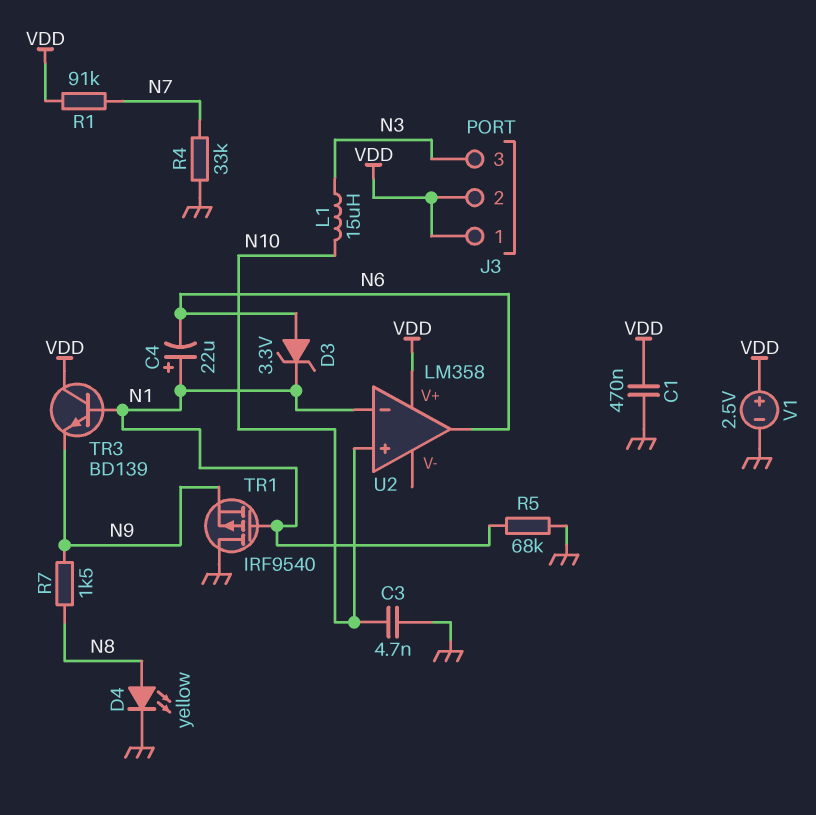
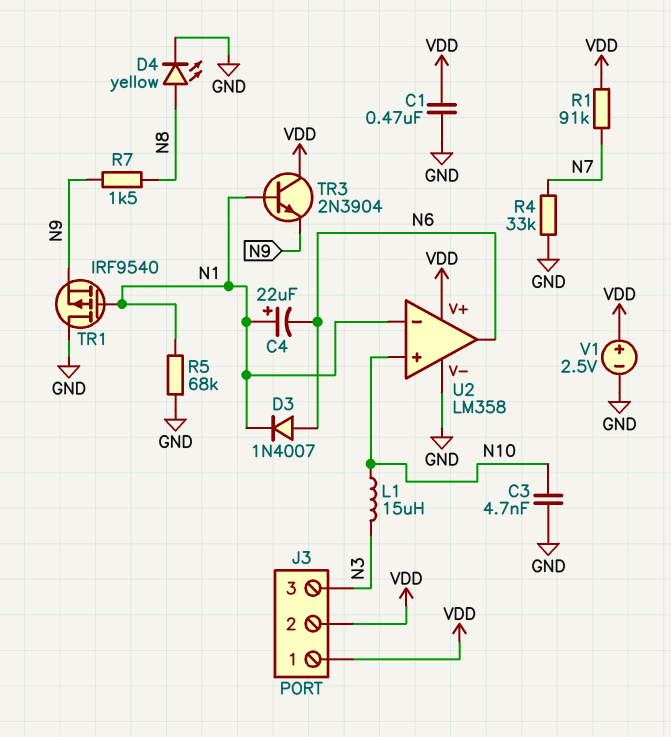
D3: zener 3.3V (A N6, K N1) -> diode 1N4007 (A N6, K N1)
TR3: NPN BD139 (B N1, C VDD, E N9) -> NPN 2N3904 (B N1, C VDD, E N9)
U2 pin V-: none -> GND

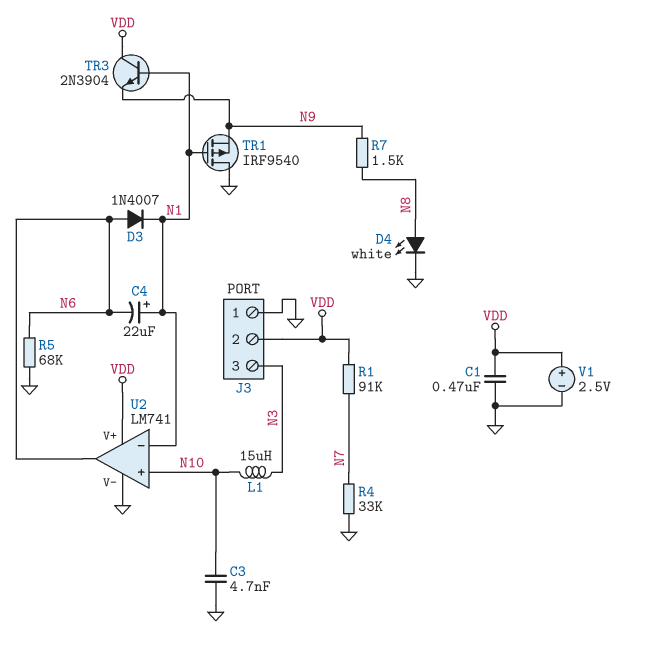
D4: LED yellow (A N8, K GND) -> LED white (A N8, K GND)
J3 pin 1: VDD -> GND
R5: 68k (GND, N1) -> 68k (GND, N6)
U2: LM358 -> LM741

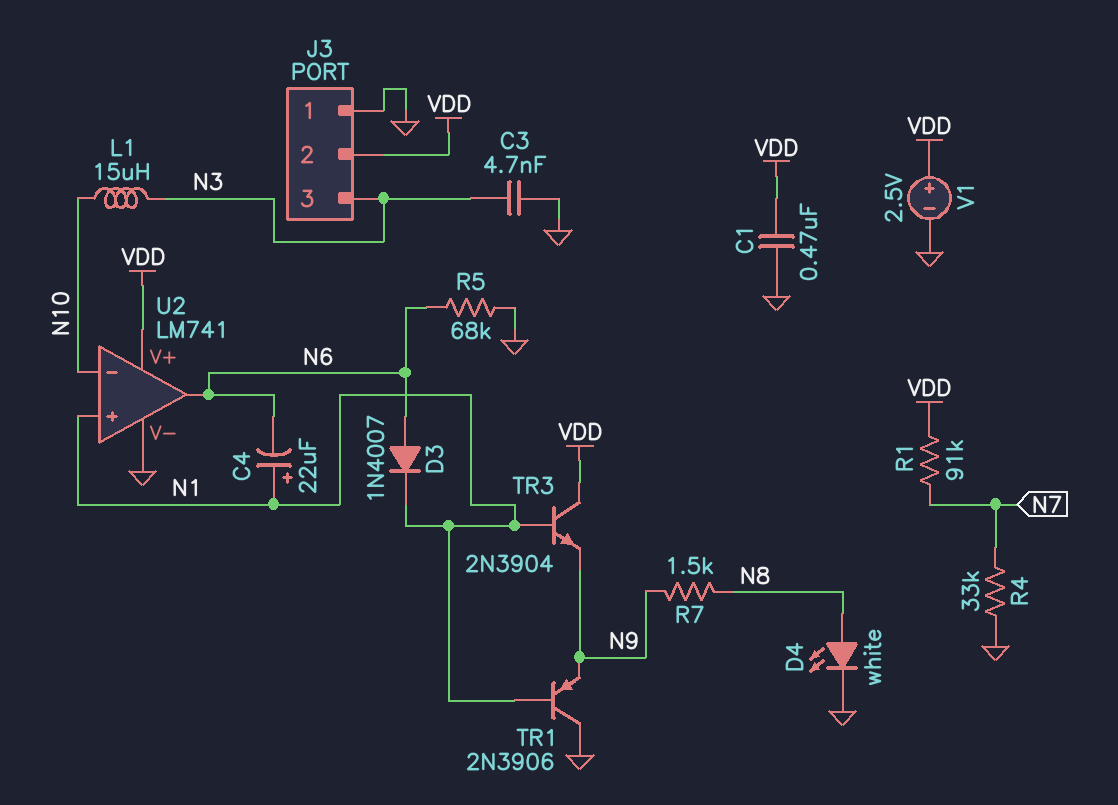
C3: 4.7nF (GND, N10) -> 4.7nF (GND, N3)
TR1: PMOS IRF9540 (G N1, D GND, S N9) -> PNP 2N3906 (B N1, C GND, E N9)
U2 pin in+: N10 -> N1
U2 pin in-: N1 -> N10

